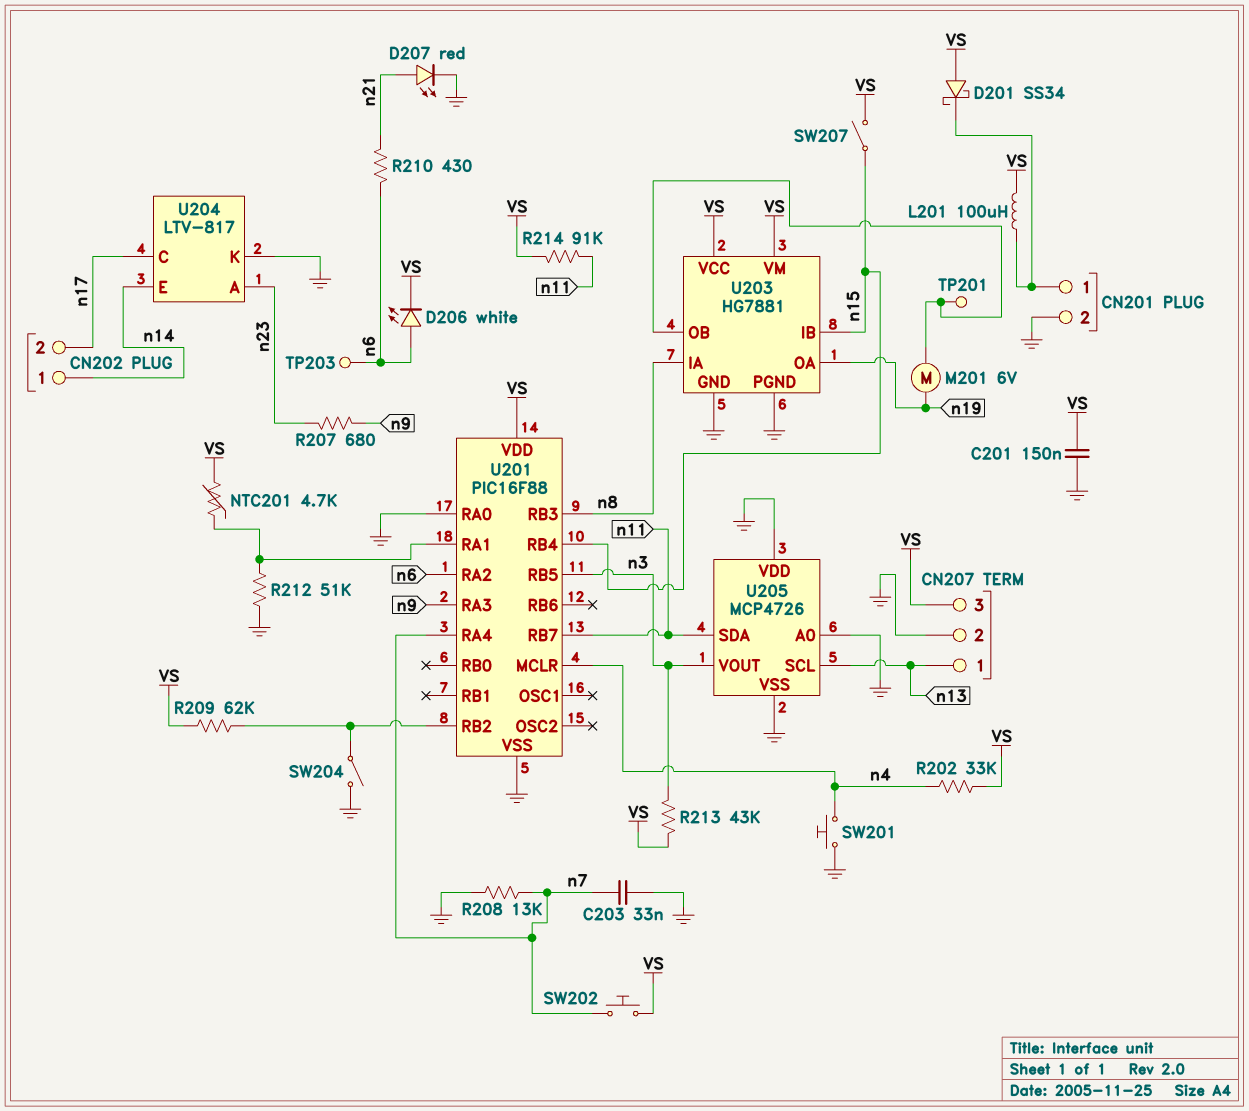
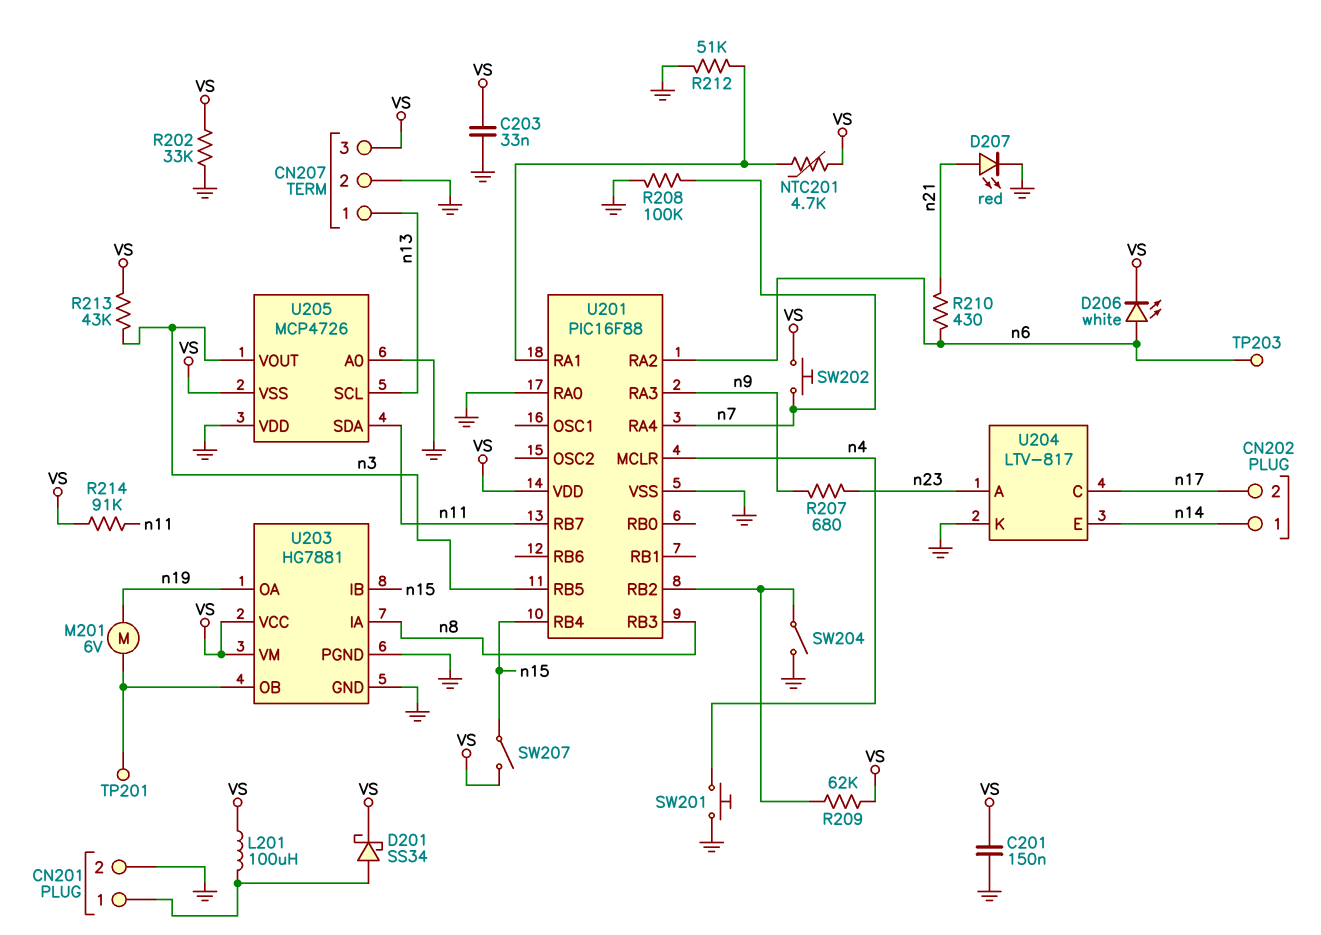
C203: 33nF (GND, n7) -> 33nF (GND, VS)
D201: schottky SS34 (A VS, K CN201/1) -> schottky SS34 (A CN201/1, K VS)
R202: 33k (VS, n4) -> 33k (GND, VS)
R208: 13k (GND, n7) -> 100k (GND, n7)
U205 pin VSS: GND -> VS

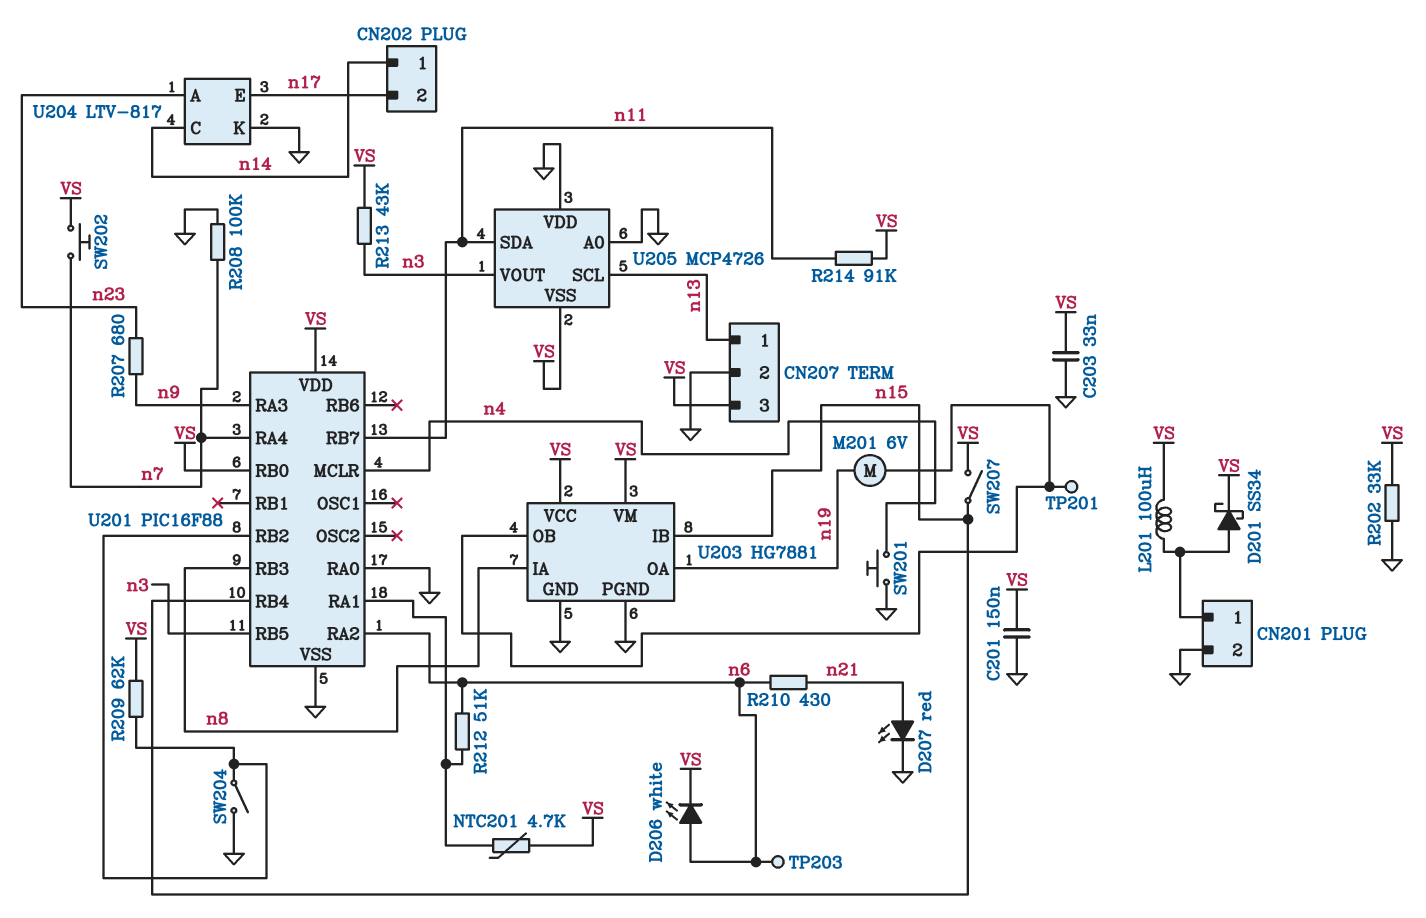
R212: 51k (GND, U201/RA1) -> 51k (U201/RA1, n6)
U201 pin RB0: none -> VS
U204 pin C: n17 -> n14
U204 pin E: n14 -> n17

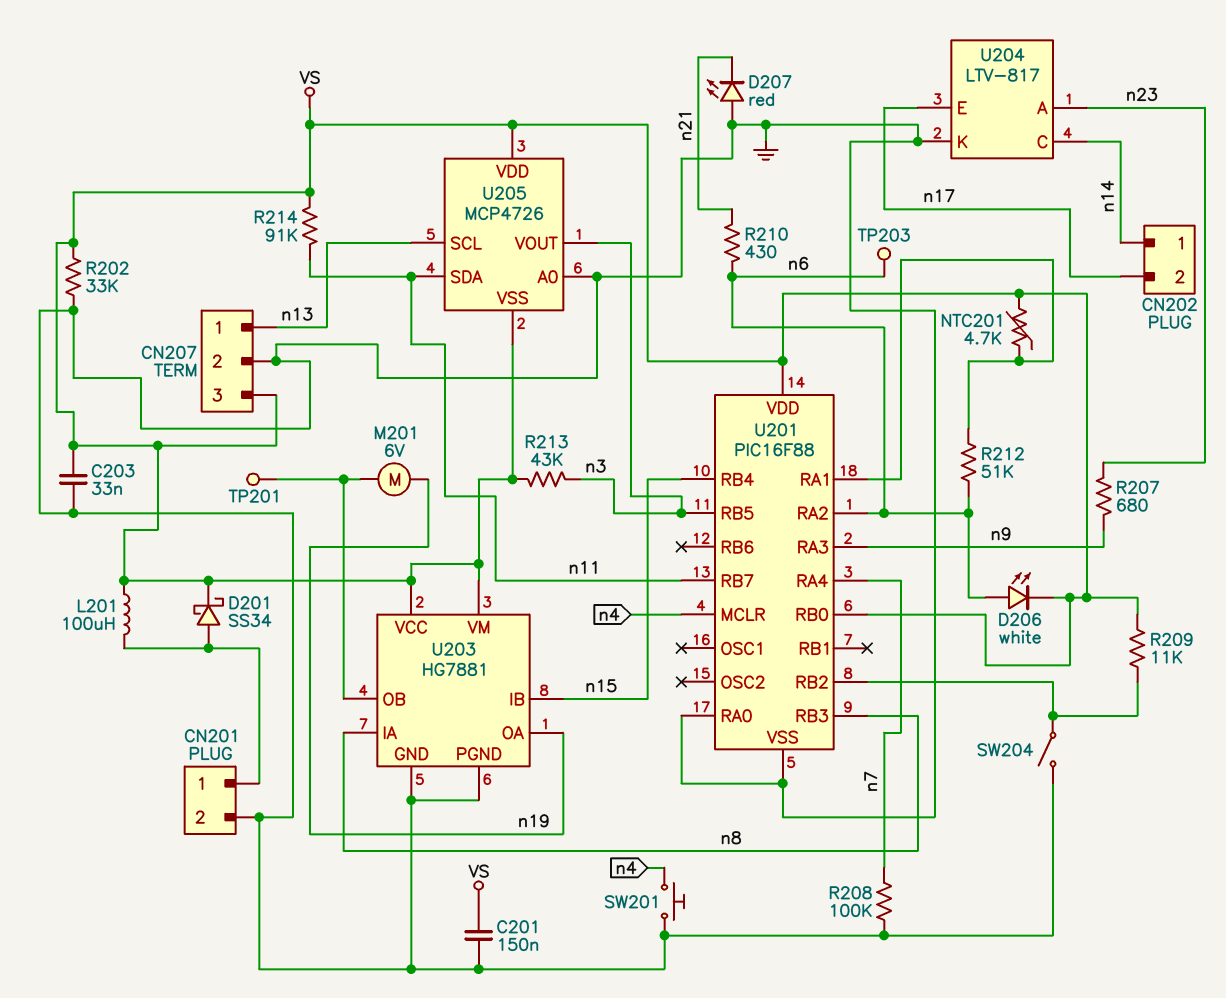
D207: LED red (A n21, K GND) -> LED red (A GND, K n21)
R209: 62k (U201/RB2, VS) -> 11k (U201/RB2, VS)
SW202: button (VS, n7) -> none
SW207: switch (VS, n15) -> none
U205 pin VDD: GND -> VS

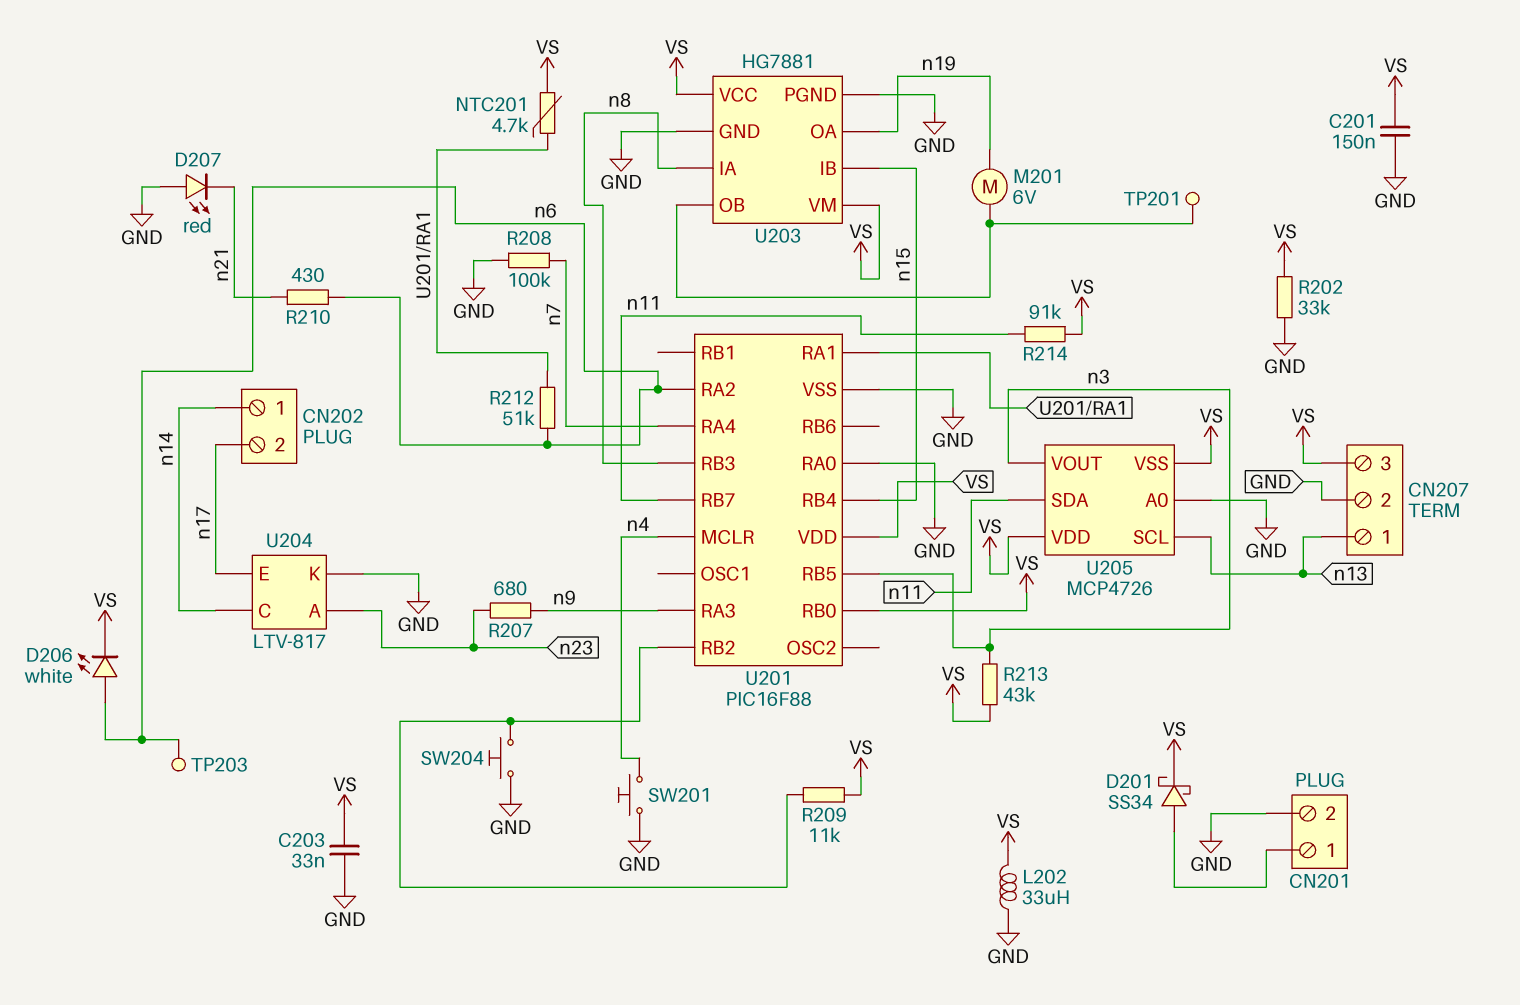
L201: 100uH (CN201/1, VS) -> none
L202: none -> 33uH (GND, VS)
SW204: switch (GND, U201/RB2) -> button (GND, U201/RB2)

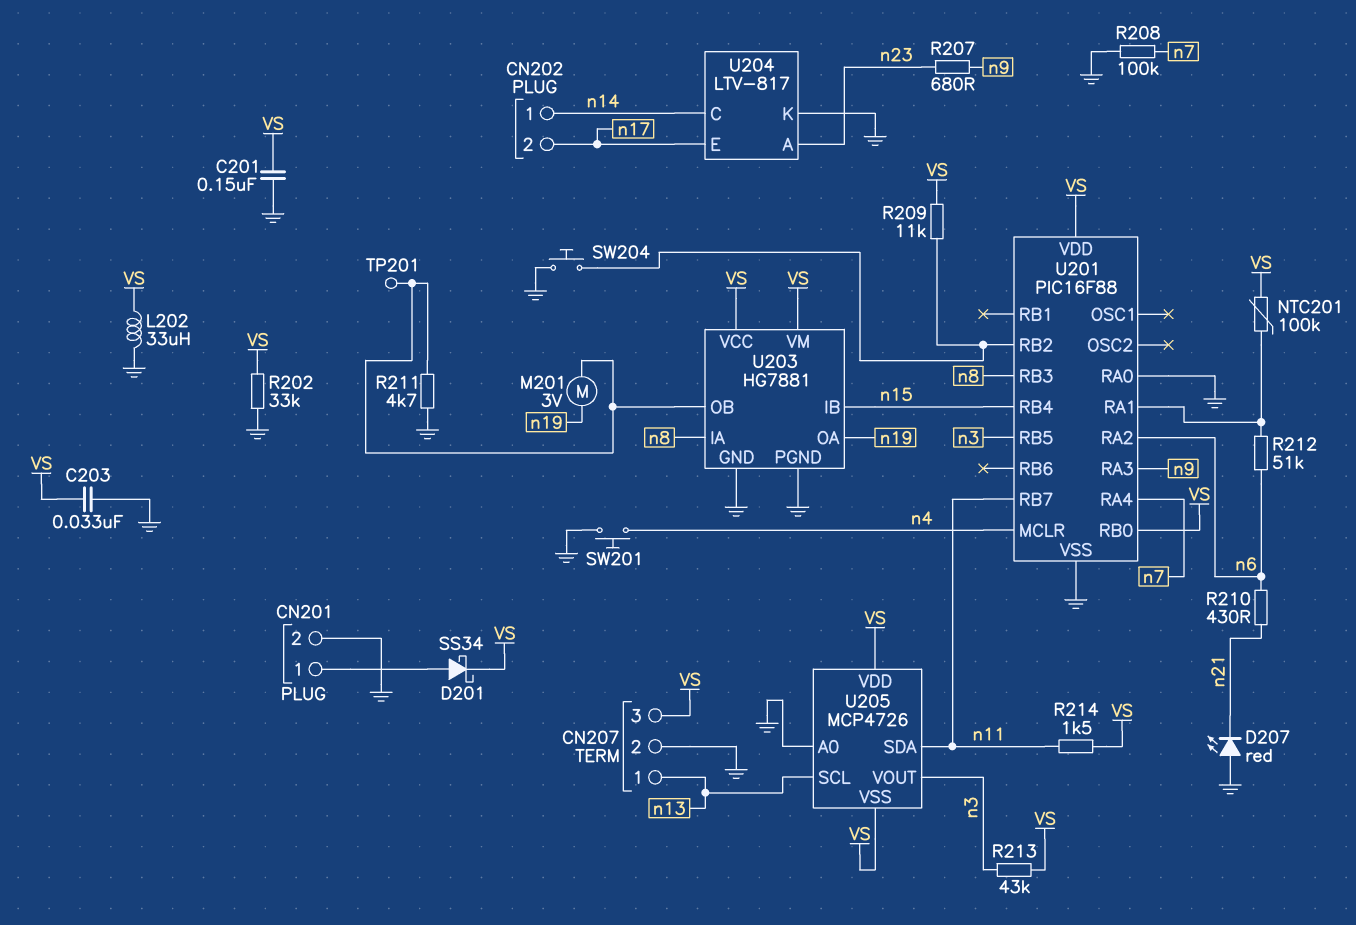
D206: LED white (A n6, K VS) -> none
M201: motor 6V (U203/OB, n19) -> motor 3V (U203/OB, n19)
NTC201: 4.7k (U201/RA1, VS) -> 100k (U201/RA1, VS)
R211: none -> 4.7k (GND, U203/OB)
R214: 91k (VS, n11) -> 1.5k (VS, n11)
TP203: test point (n6) -> none

